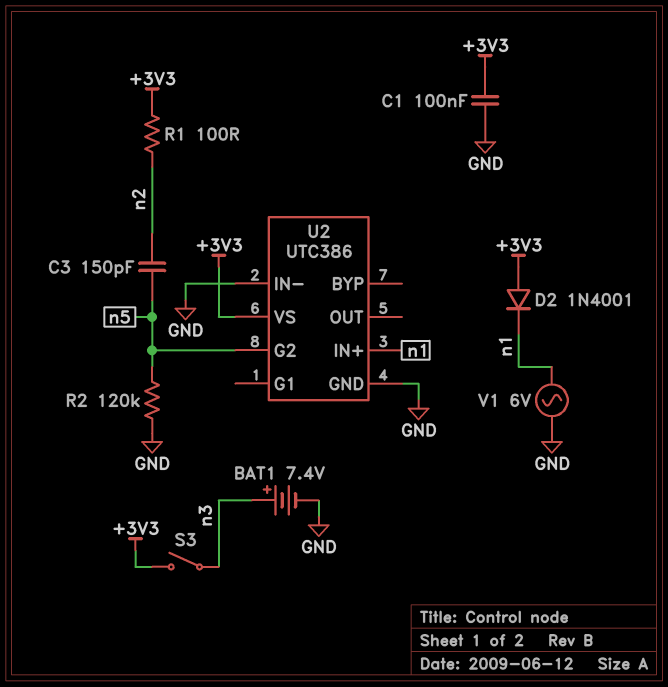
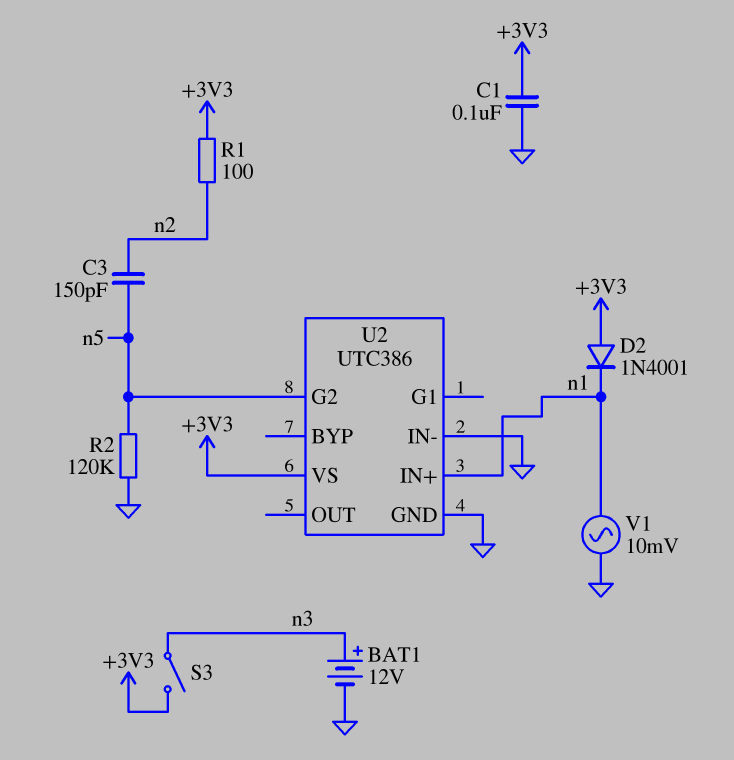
BAT1: 7.4V (plus n3, minus GND) -> 12V (plus n3, minus GND)
V1: AC 6V (GND, n1) -> AC 10mV (GND, n1)

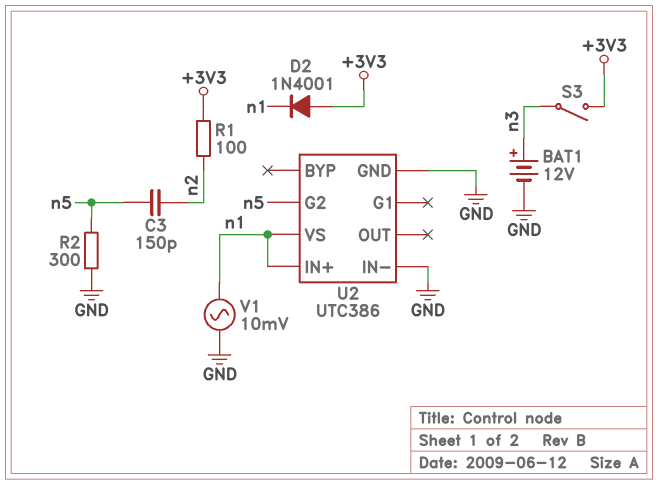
C1: 100nF (+3V3, GND) -> none
R2: 120k (GND, n5) -> 300 (GND, n5)
U2 pin VS: +3V3 -> n1

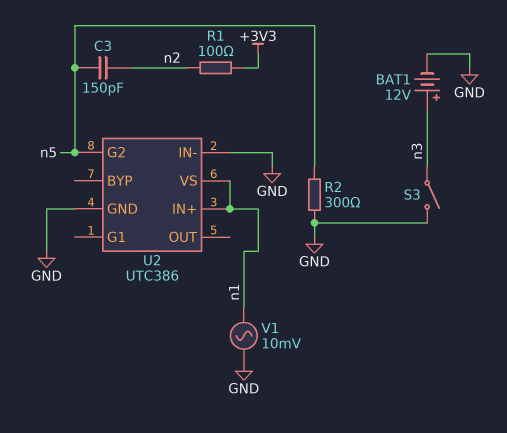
D2: diode 1N4001 (A +3V3, K n1) -> none
S3: switch (+3V3, n3) -> switch (GND, n3)

